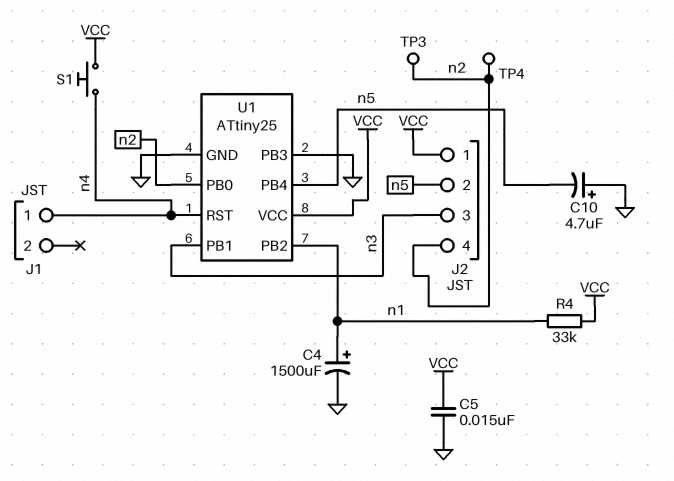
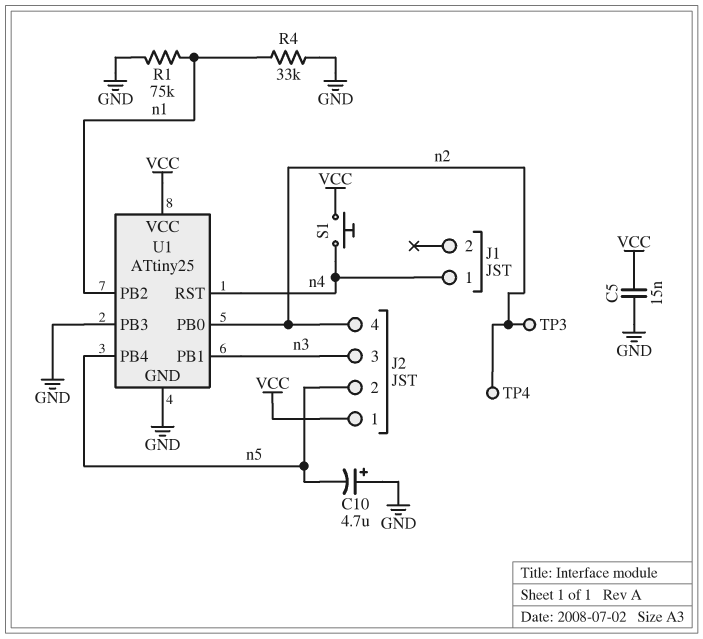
C4: 1500uF (plus n1, minus GND) -> none
R1: none -> 75k (GND, n1)
R4: 33k (VCC, n1) -> 33k (GND, n1)

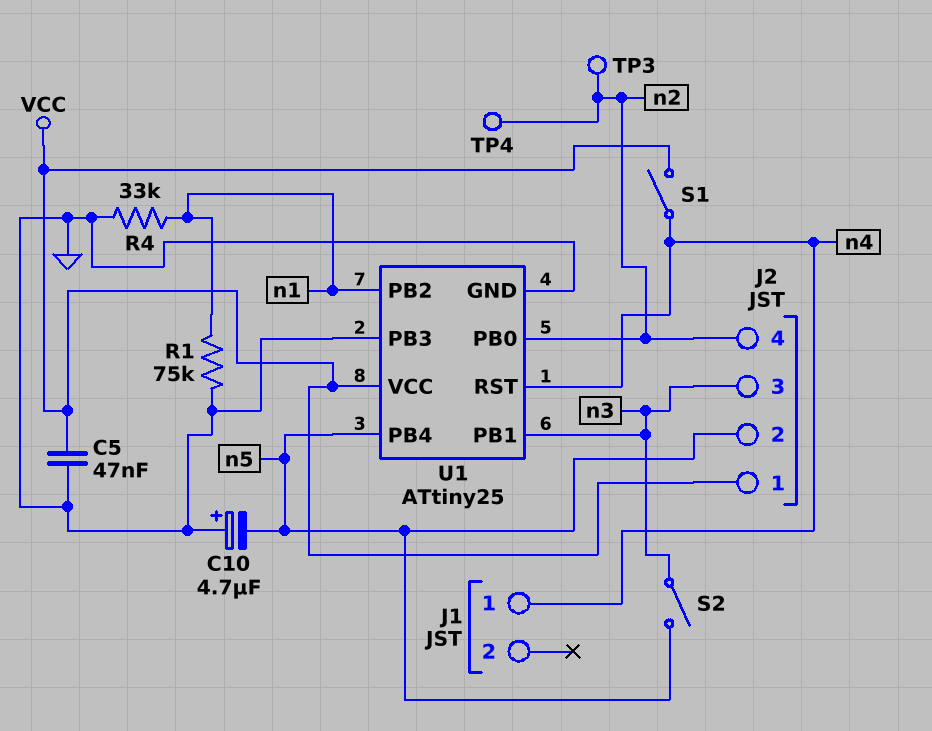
C5: 15nF (GND, VCC) -> 47nF (GND, VCC)
S1: button (VCC, n4) -> switch (VCC, n4)
S2: none -> switch (n3, n5)

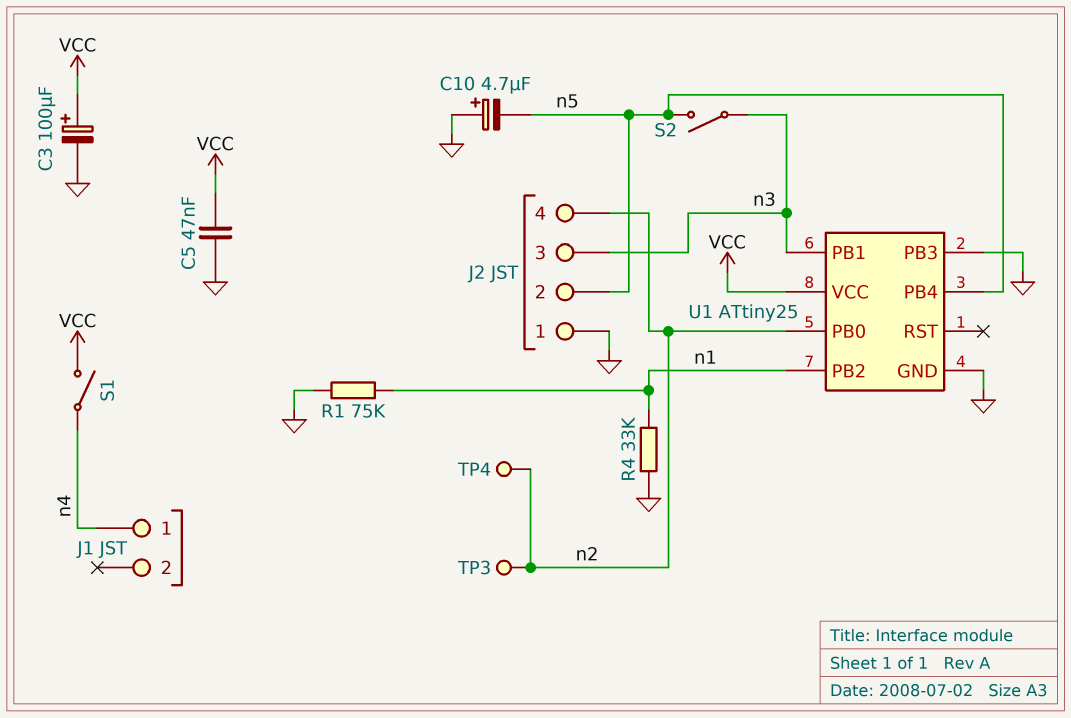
C3: none -> 100uF (plus VCC, minus GND)
J2 pin 1: VCC -> GND
U1 pin RST: n4 -> none

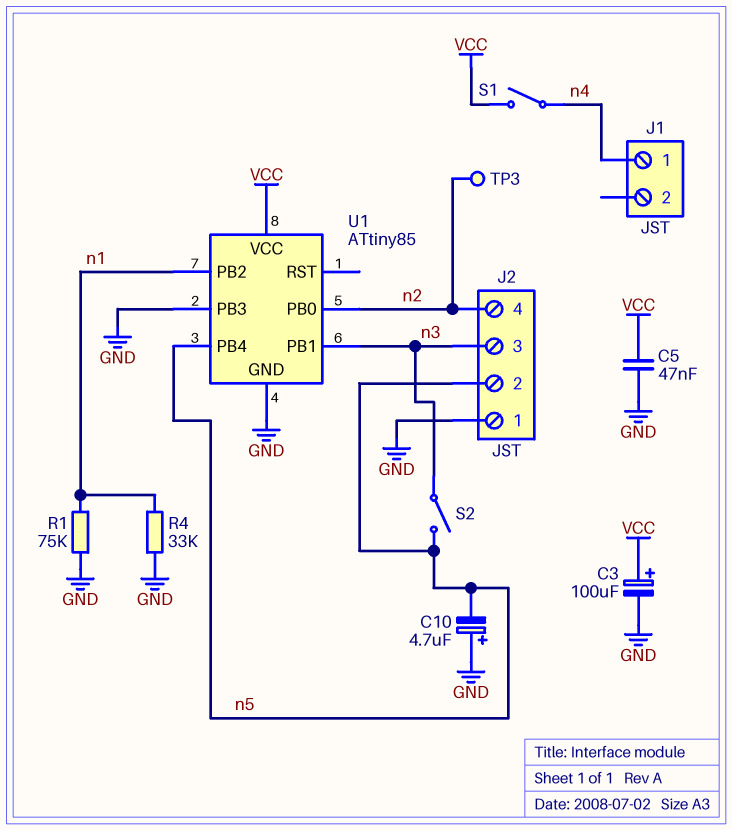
TP4: test point (n2) -> none
U1: ATtiny25 -> ATtiny85

